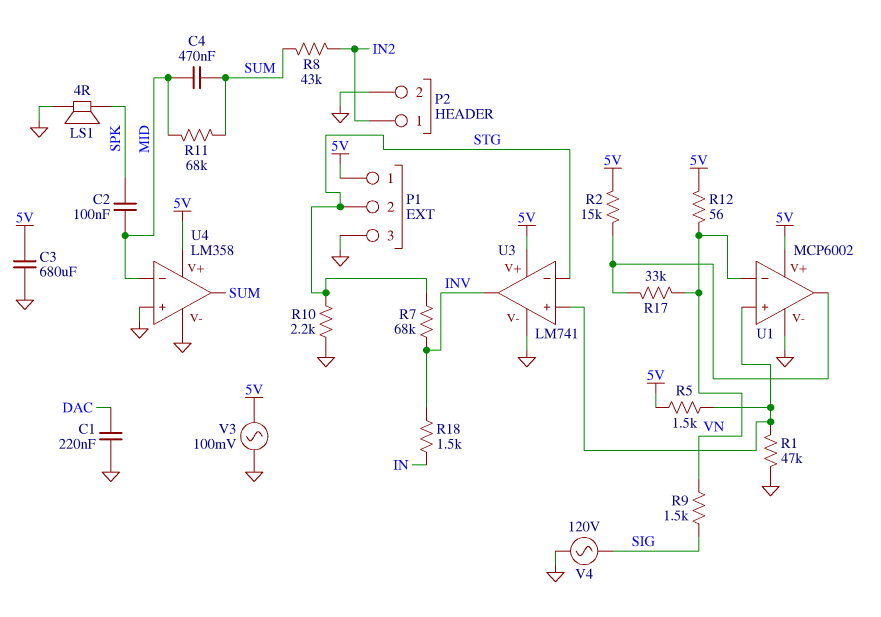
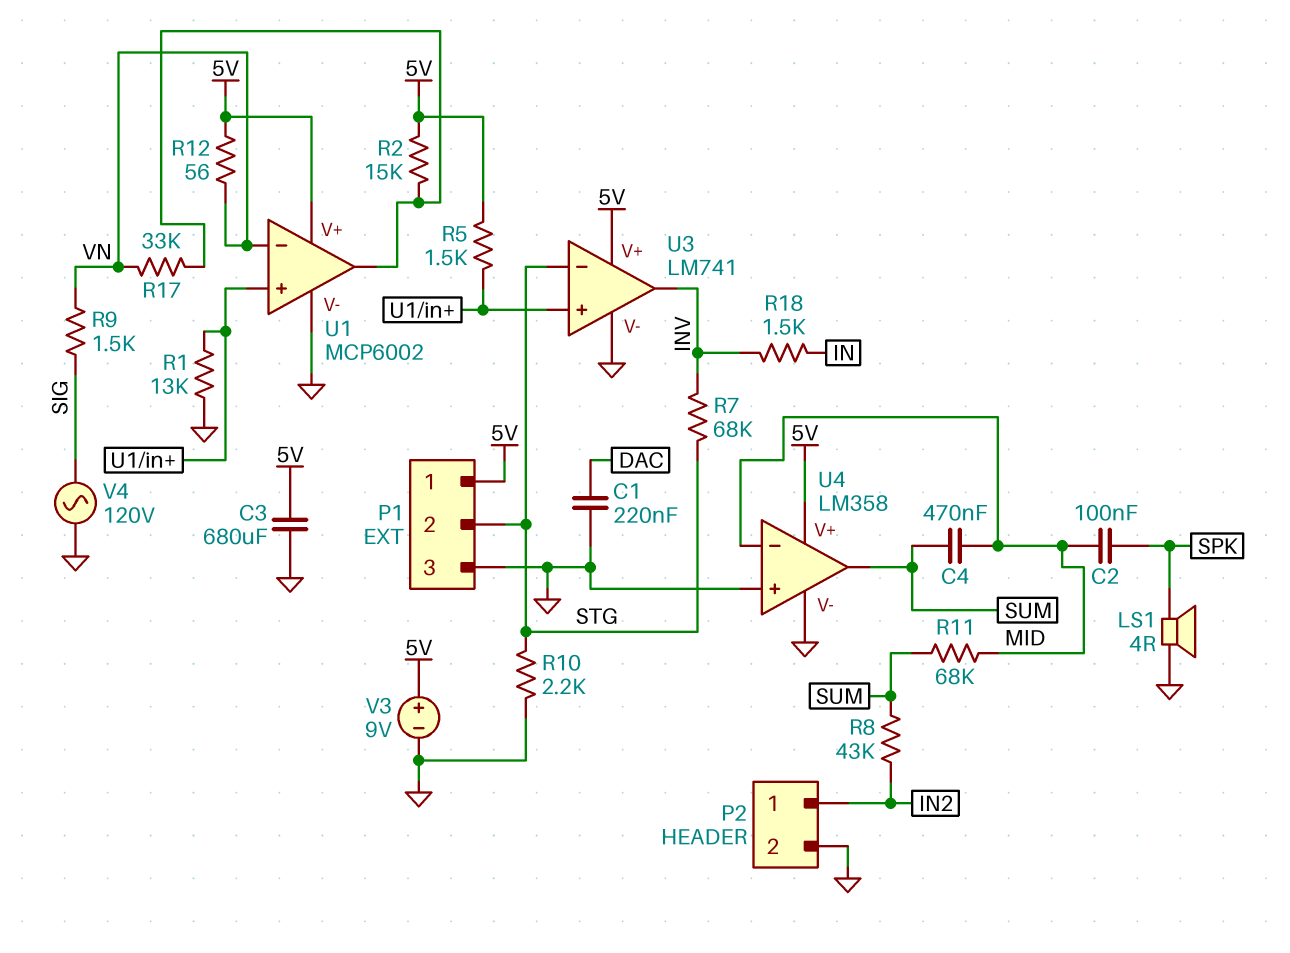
R1: 47k (GND, U1/in+) -> 13k (GND, U1/in+)
V3: AC 100mV (5V, GND) -> 9V (plus 5V, minus GND)

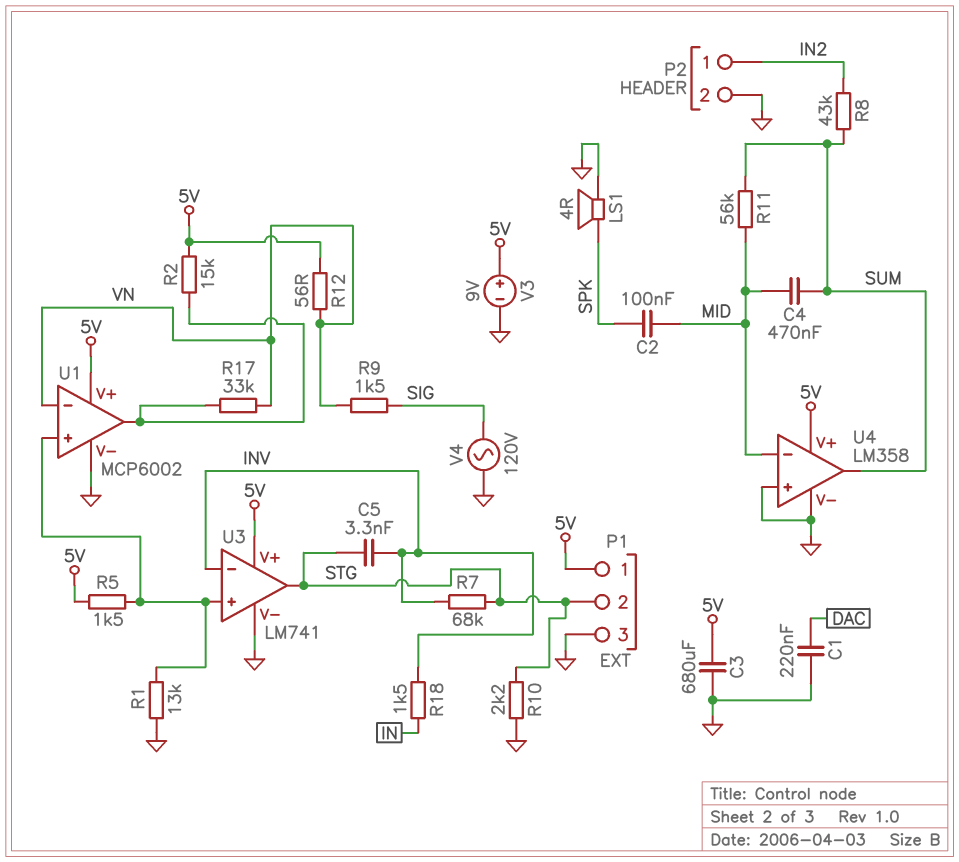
C5: none -> 3.3nF (INV, STG)
R11: 68k (MID, SUM) -> 56k (MID, SUM)
U3 pin in-: STG -> INV
U3 pin out: INV -> STG

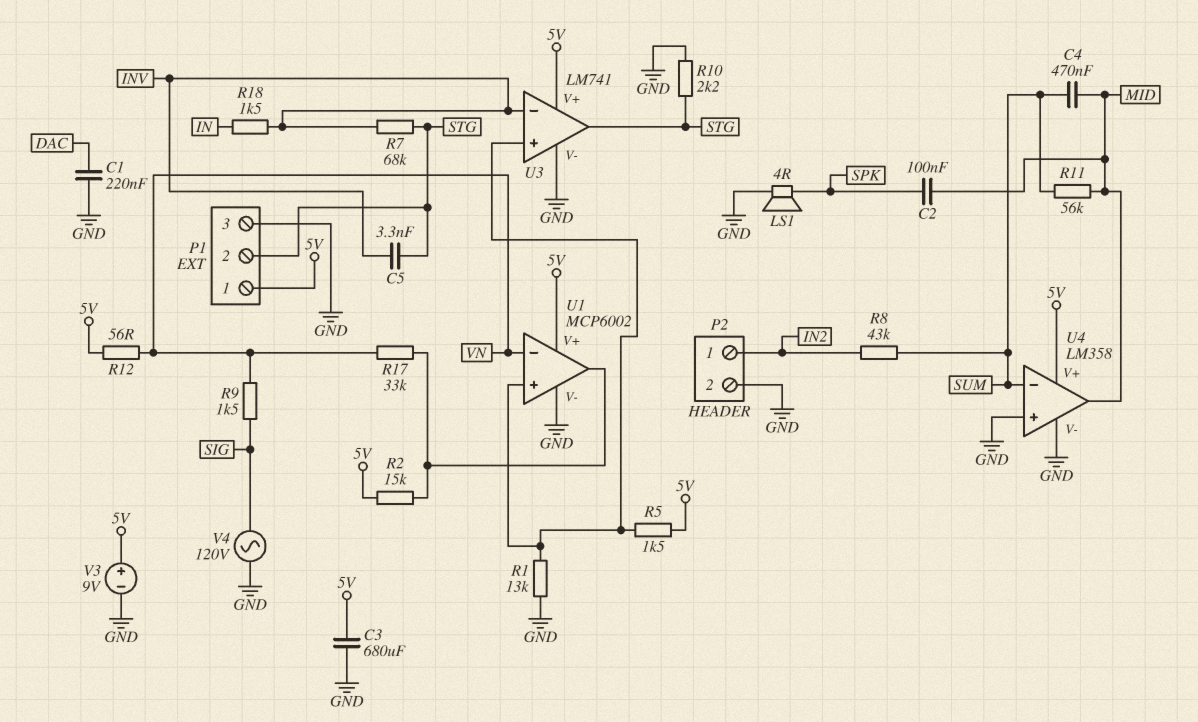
U4 pin in-: MID -> SUM
U4 pin out: SUM -> MID

